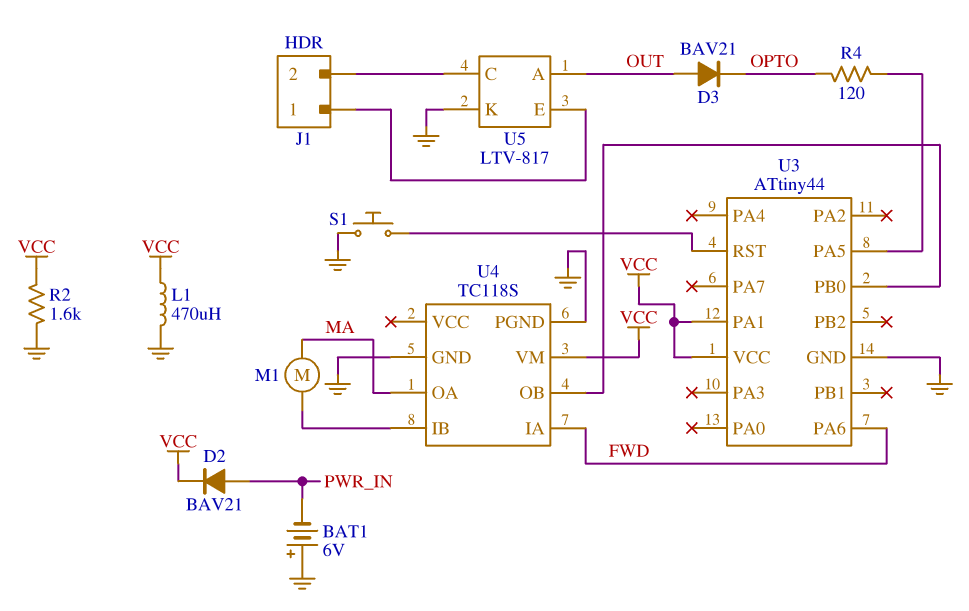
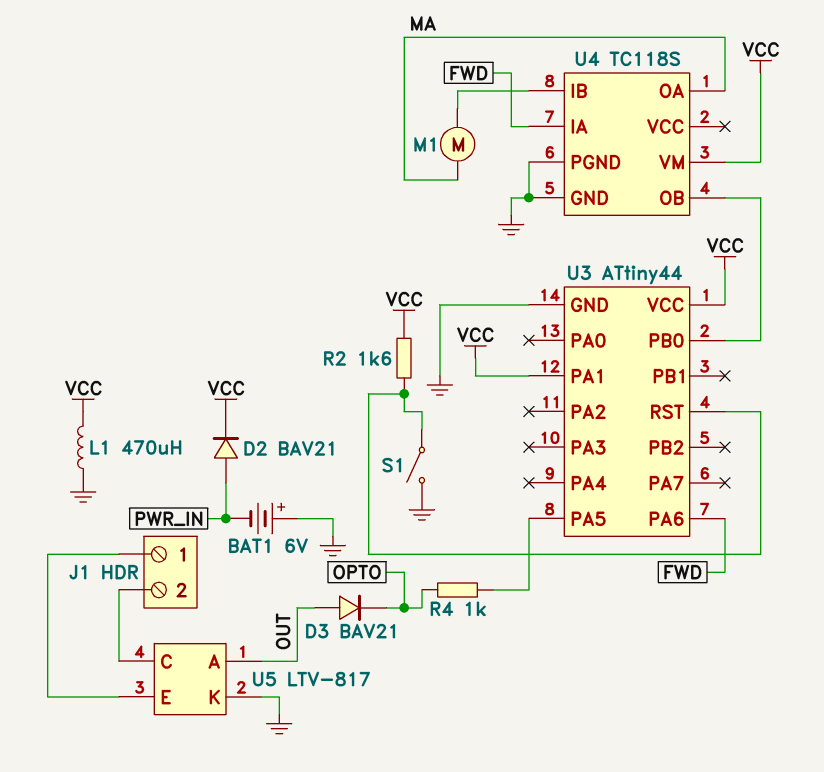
R2: 1.6k (GND, VCC) -> 1.6k (U3/RST, VCC)
R4: 120 (OPTO, U3/PA5) -> 1k (OPTO, U3/PA5)
S1: button (GND, U3/RST) -> switch (GND, U3/RST)

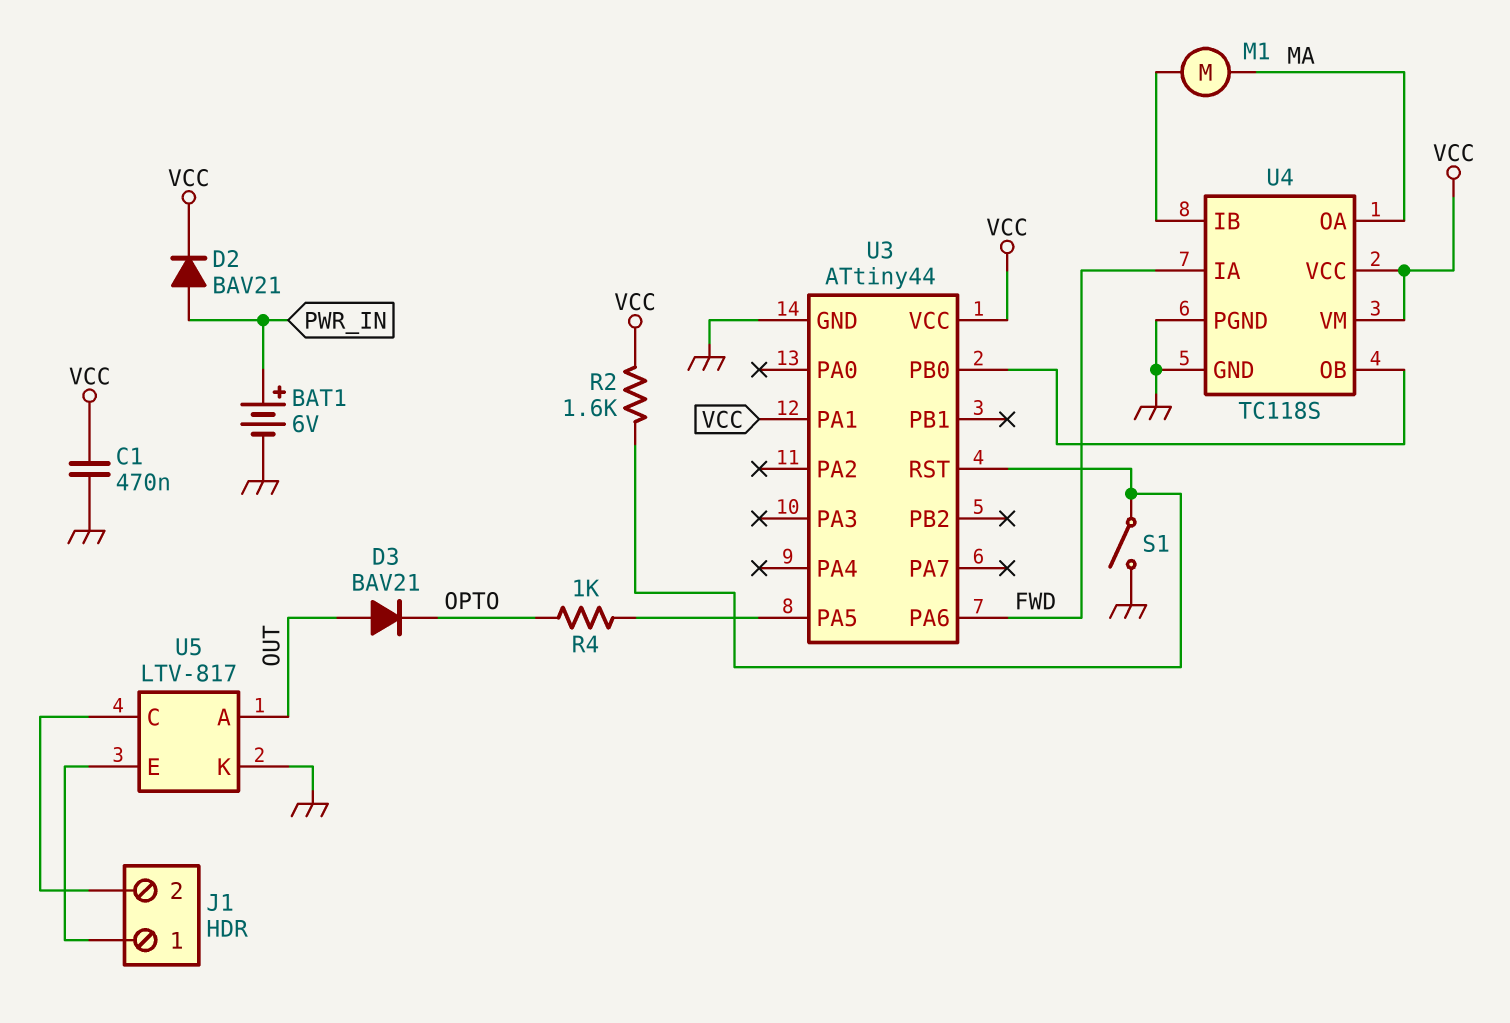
BAT1: 6V (plus GND, minus PWR_IN) -> 6V (plus PWR_IN, minus GND)
C1: none -> 470nF (GND, VCC)
L1: 470uH (GND, VCC) -> none
U4 pin VCC: none -> VCC

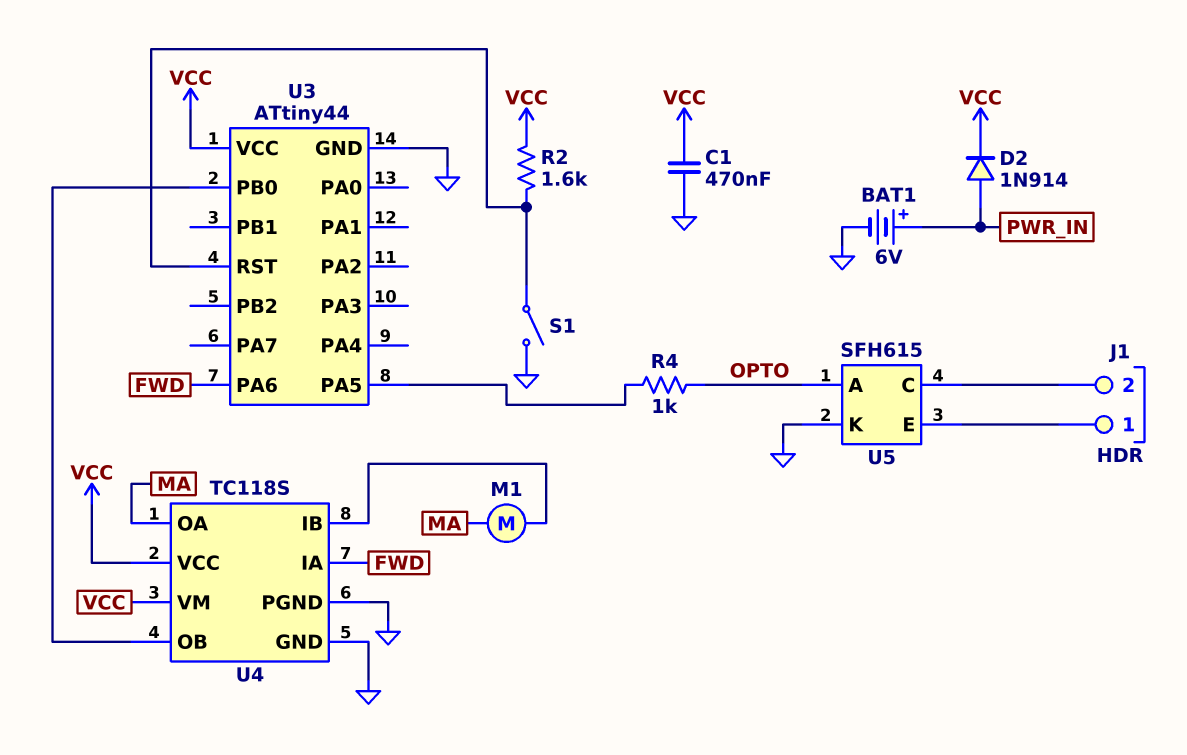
D2: diode BAV21 (A PWR_IN, K VCC) -> diode 1N914 (A PWR_IN, K VCC)
D3: diode BAV21 (A OUT, K OPTO) -> none
U3 pin PA1: VCC -> none
U5: LTV-817 -> SFH615
U5 pin A: OUT -> OPTO

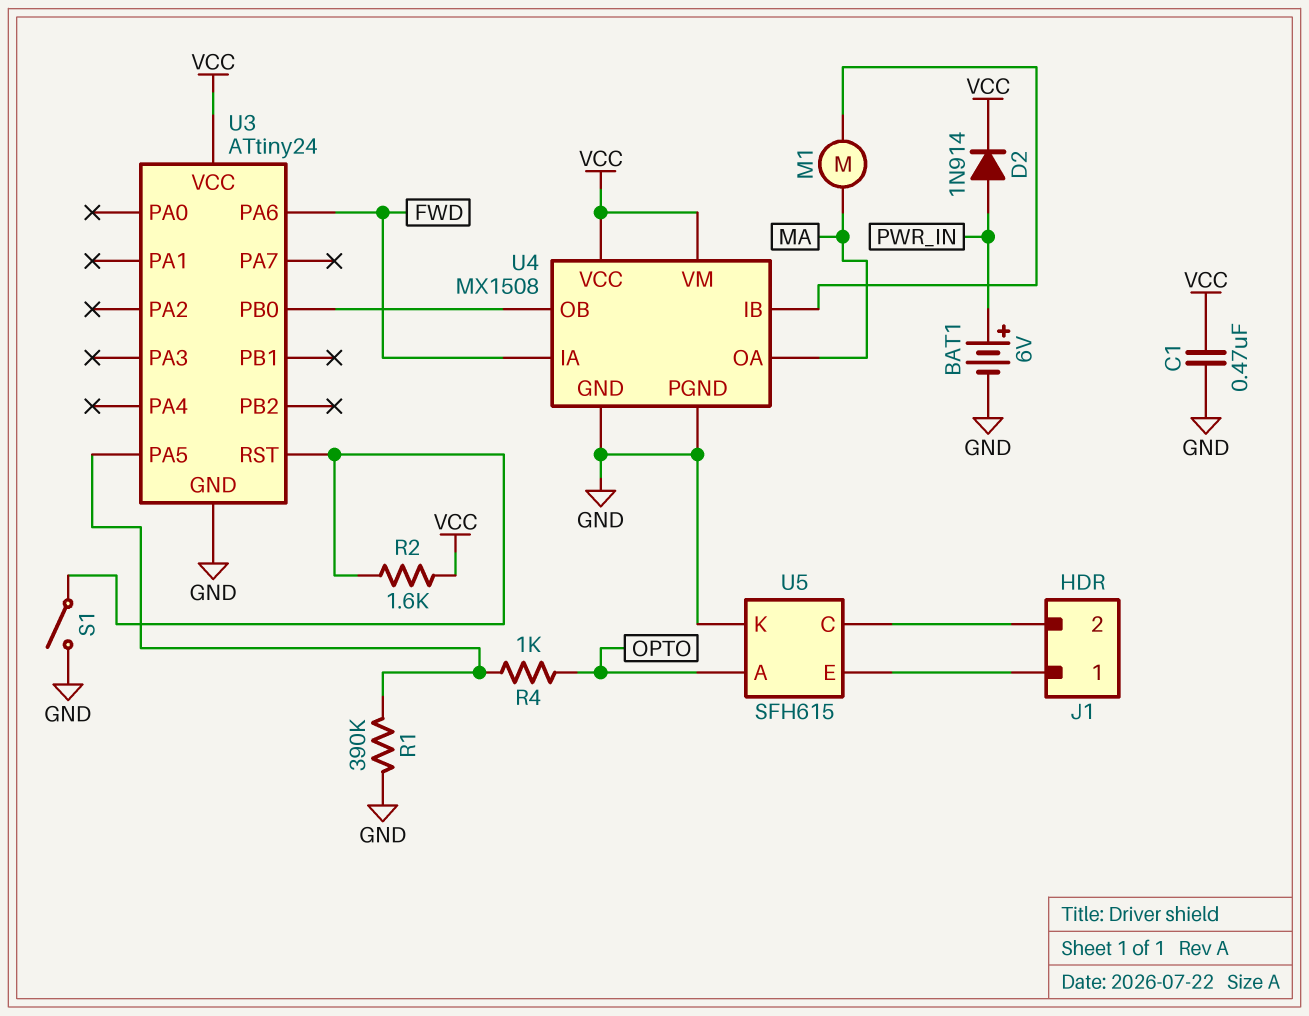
R1: none -> 390k (GND, U3/PA5)
U3: ATtiny44 -> ATtiny24
U4: TC118S -> MX1508

